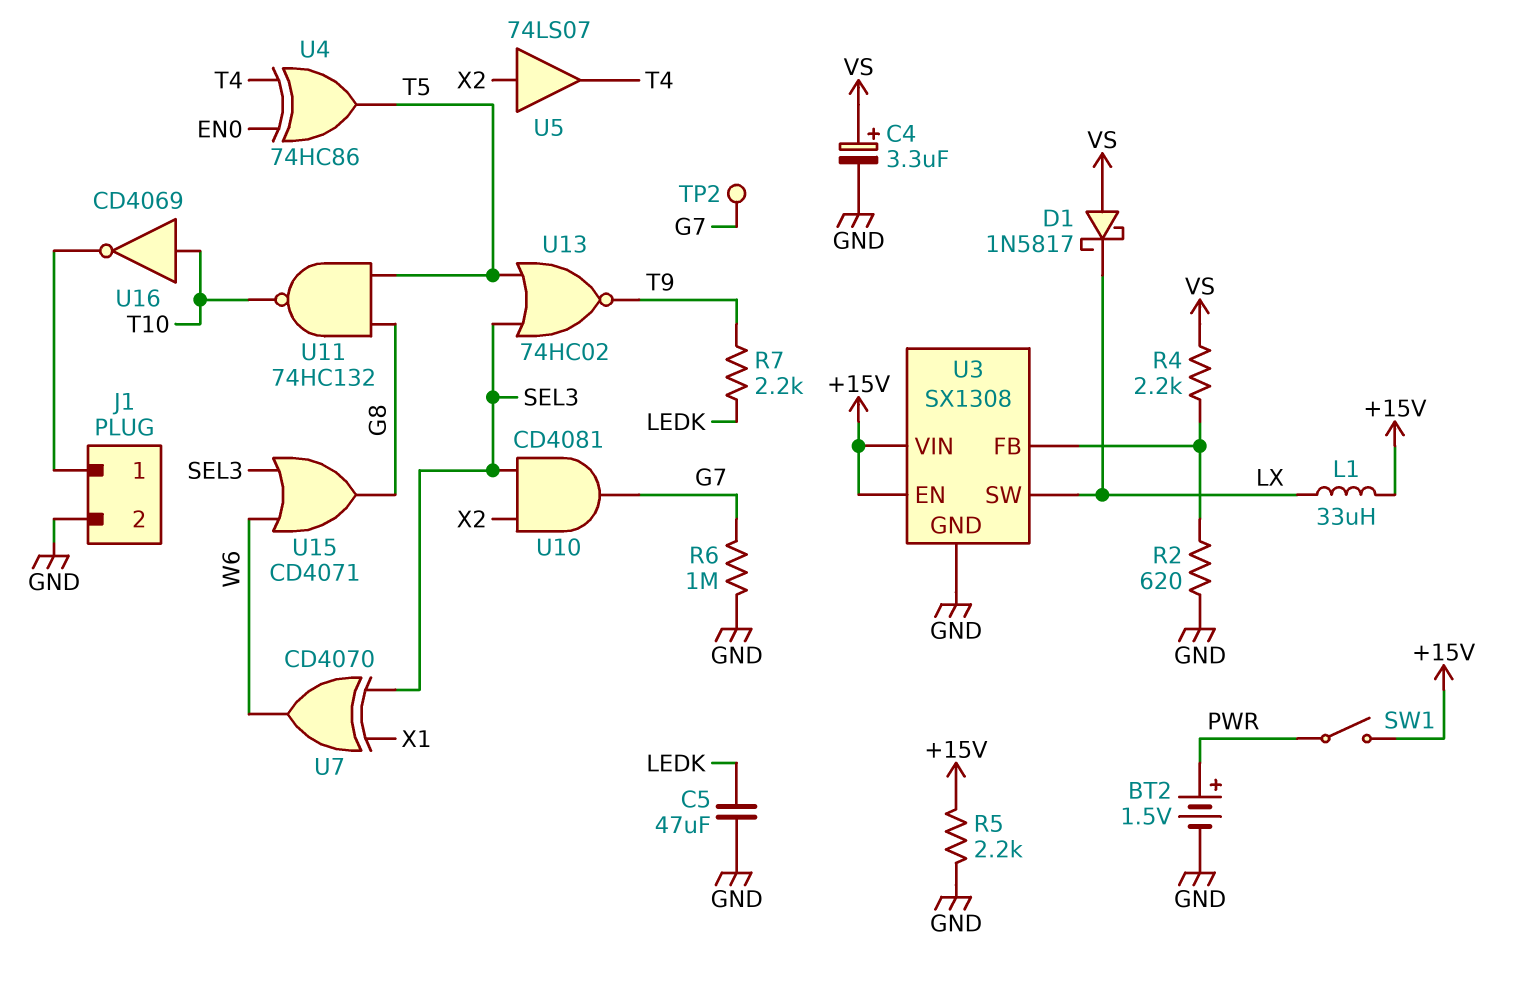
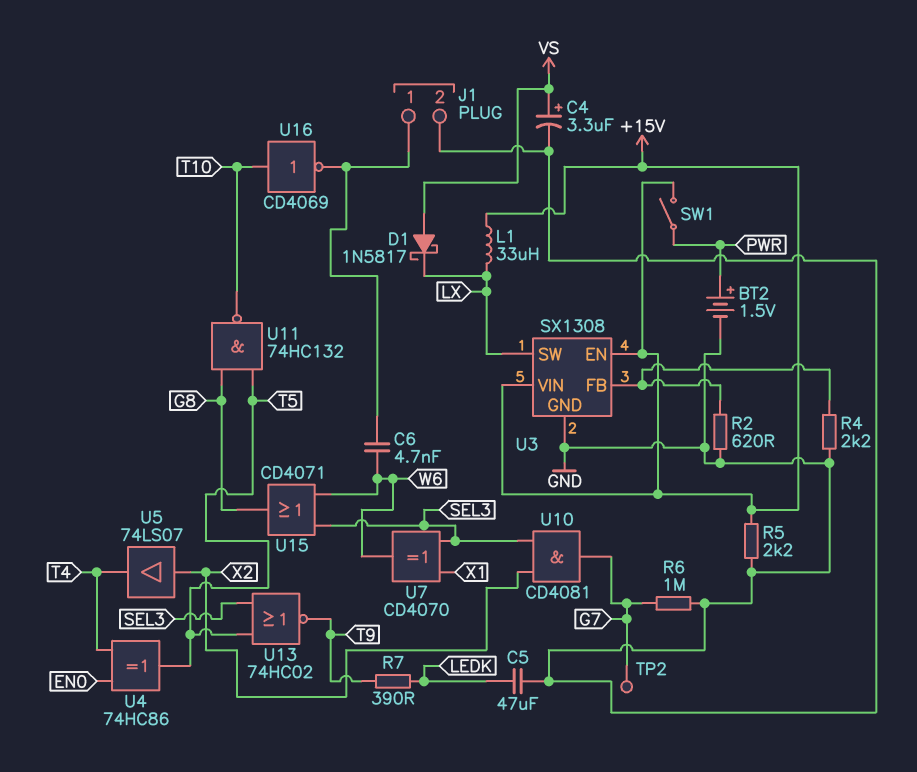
C6: none -> 4.7nF (J1/1, W6)
R4: 2.2k (U3/FB, VS) -> 2.2k (GND, U3/FB)
R7: 2.2k (LEDK, T9) -> 390 (LEDK, T9)

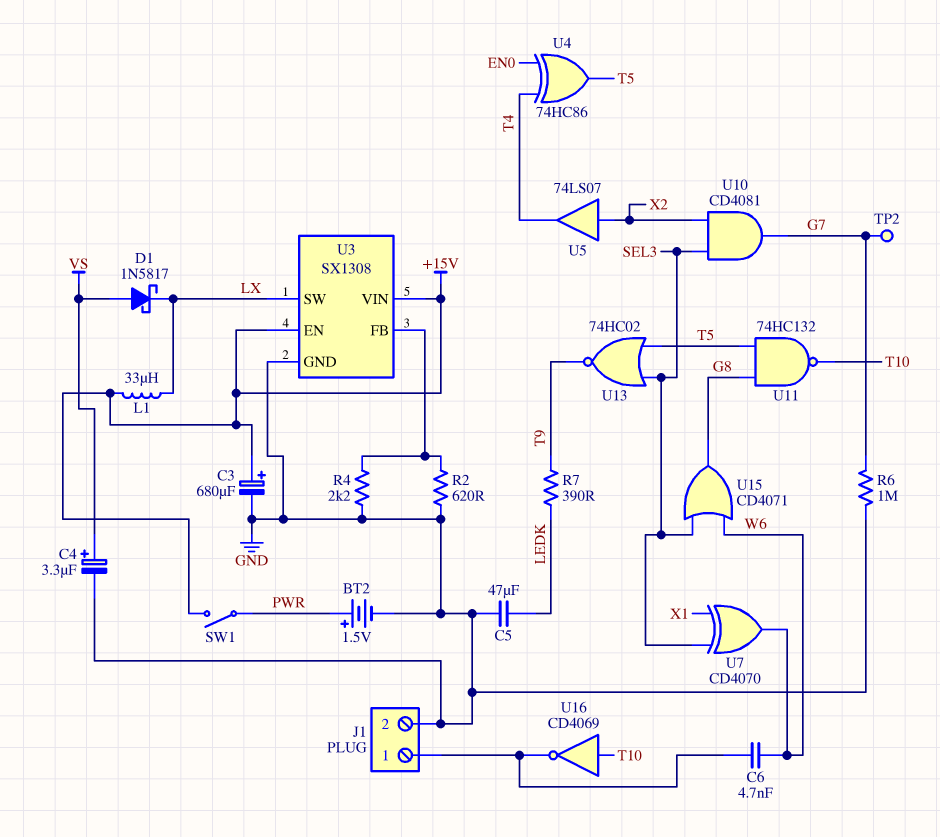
C3: none -> 680uF (plus +15V, minus GND)
R5: 2.2k (+15V, GND) -> none

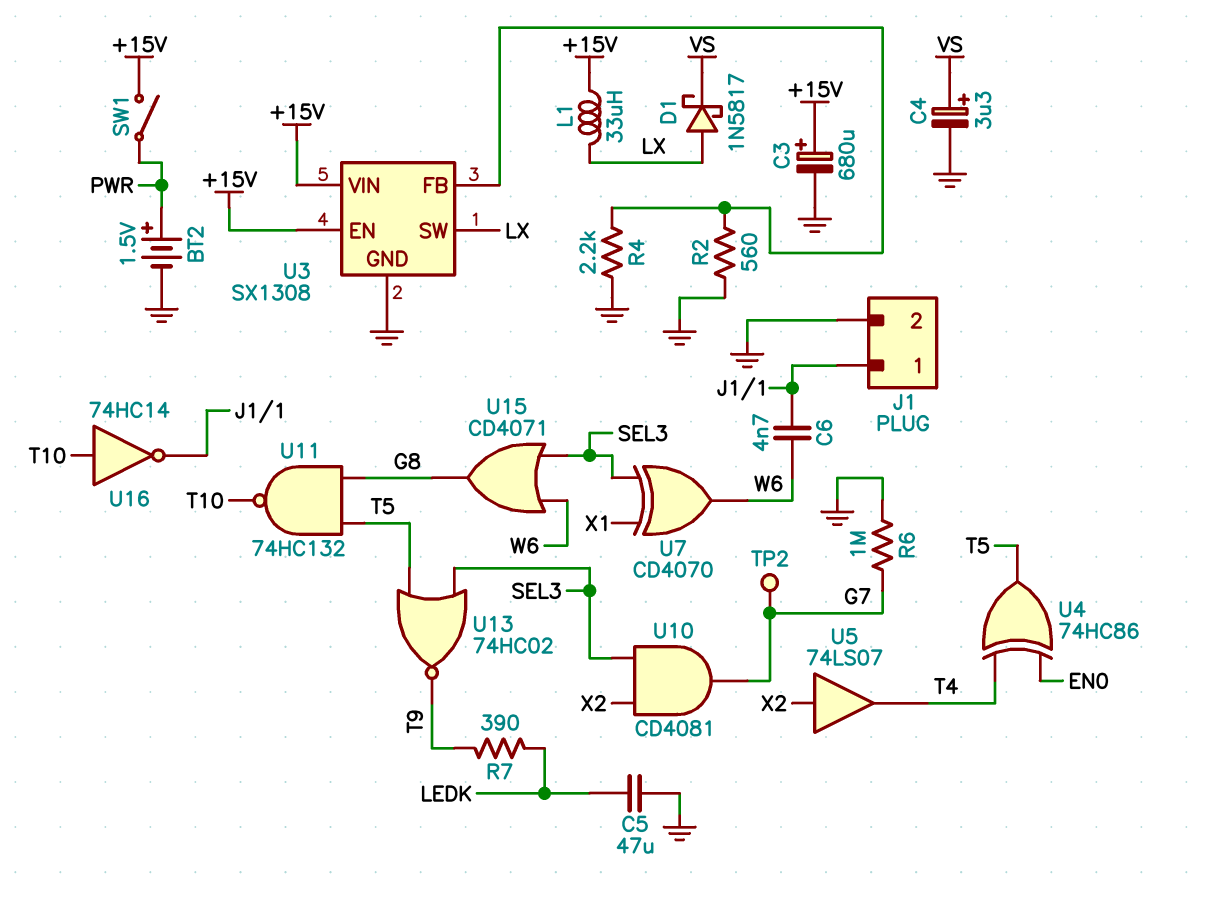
D1: schottky 1N5817 (A VS, K LX) -> schottky 1N5817 (A LX, K VS)
R2: 620 (GND, U3/FB) -> 560 (GND, U3/FB)
U16: NOT CD4069 (in T10, out J1/1) -> NOT 74HC14 (in T10, out J1/1)

